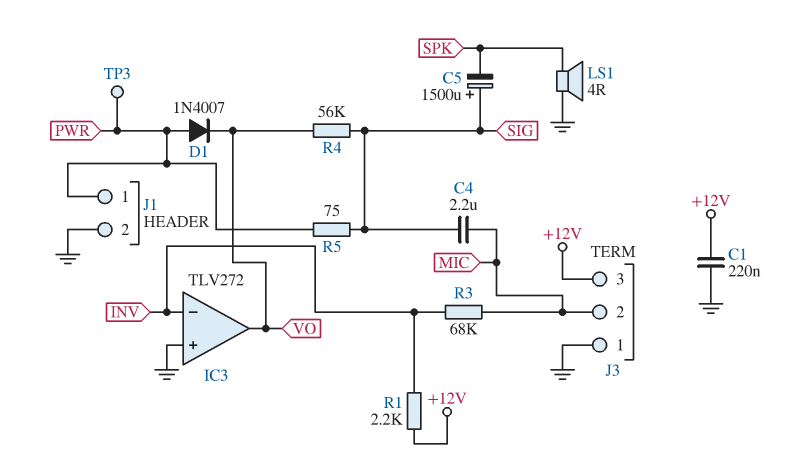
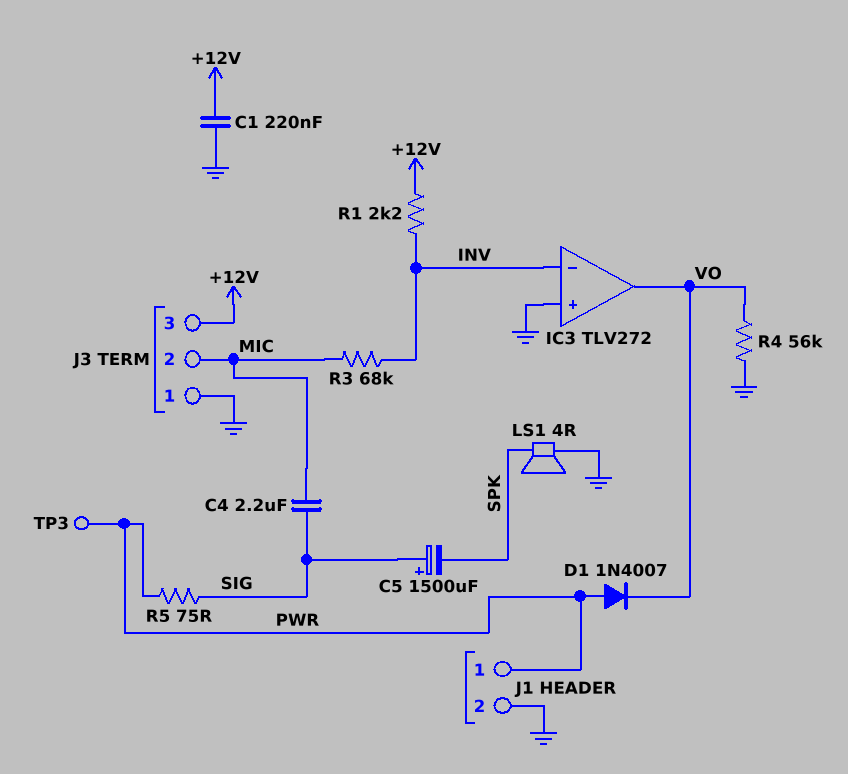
R4: 56k (SIG, VO) -> 56k (GND, VO)

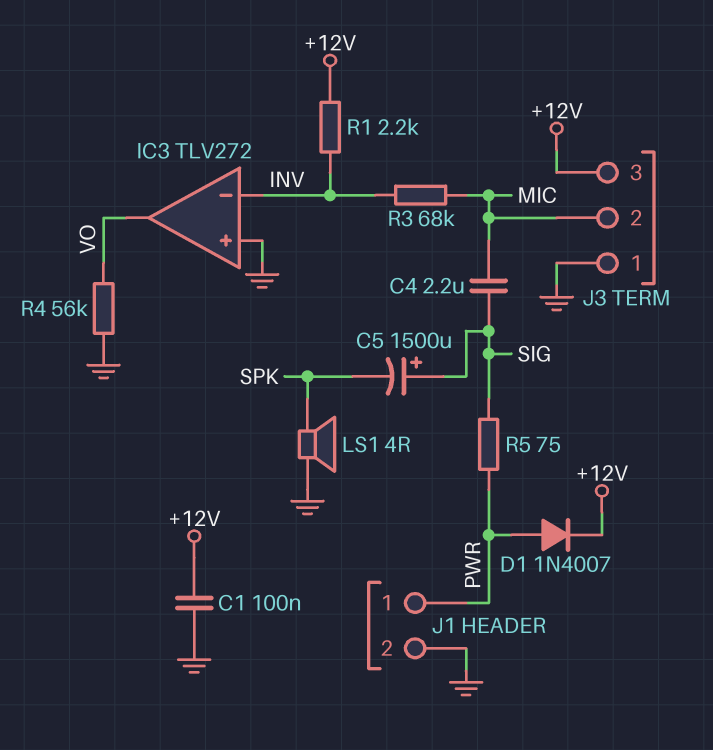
C1: 220nF (+12V, GND) -> 100nF (+12V, GND)
D1: diode 1N4007 (A PWR, K VO) -> diode 1N4007 (A PWR, K +12V)
TP3: test point (PWR) -> none

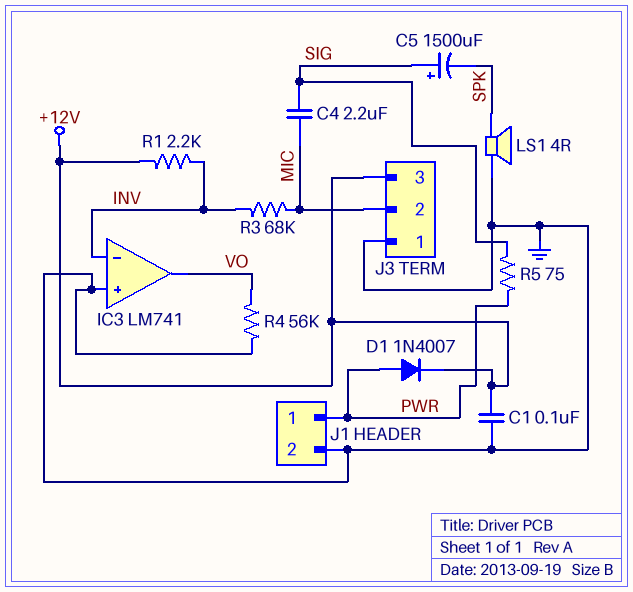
IC3: TLV272 -> LM741

